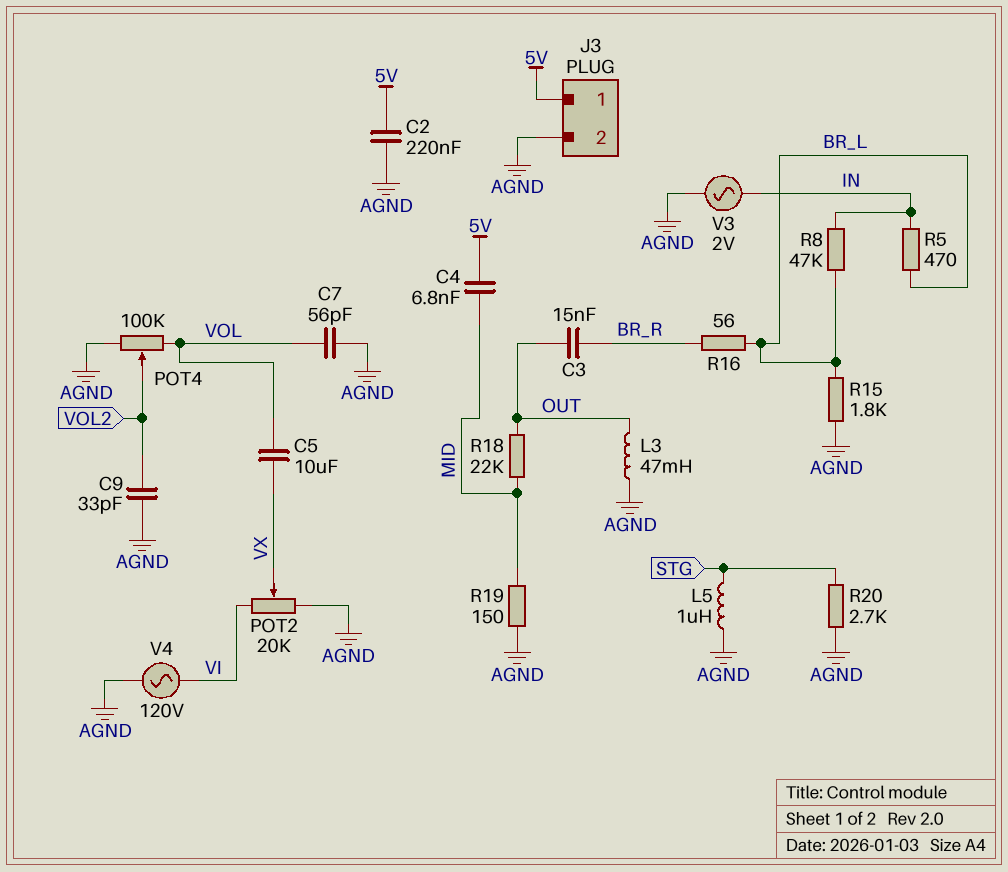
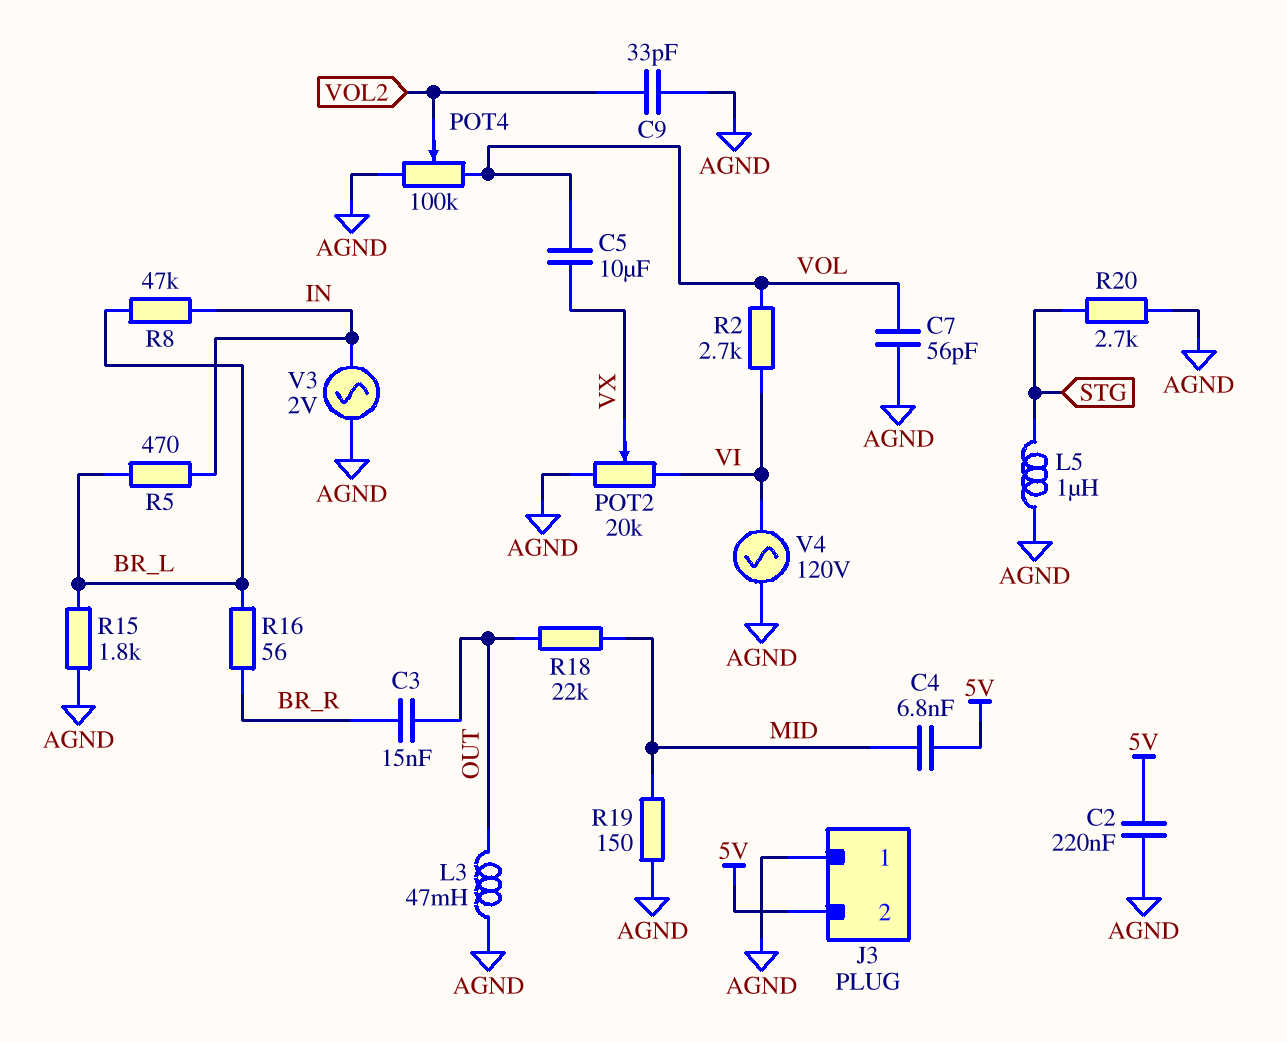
J3 pin 1: 5V -> AGND
J3 pin 2: AGND -> 5V
R2: none -> 2.7k (VI, VOL)

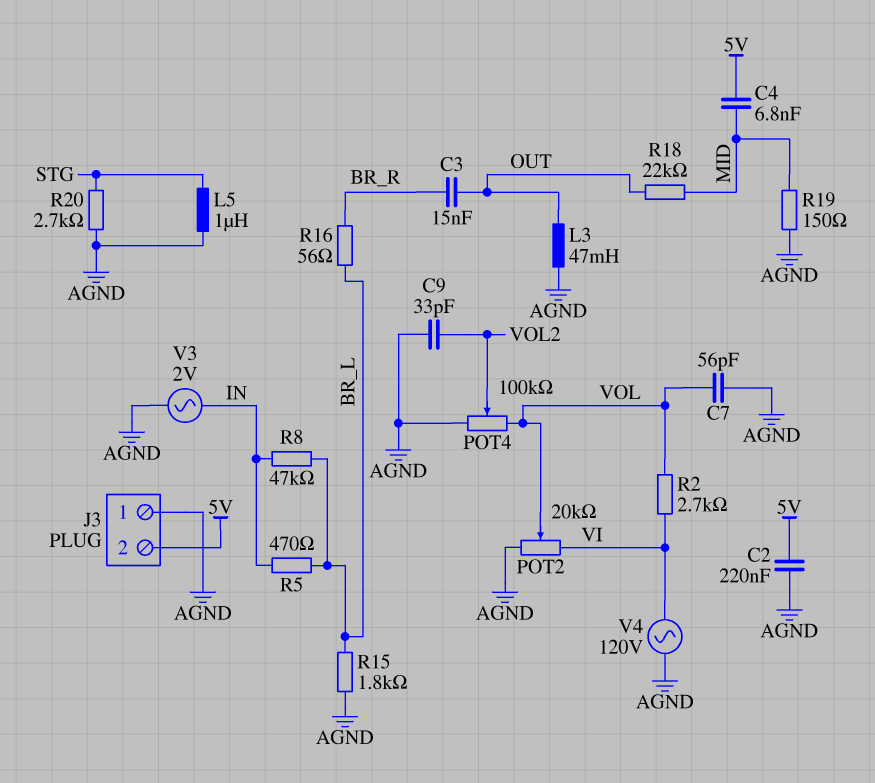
C5: 10uF (VOL, VX) -> none
POT2: 20k (AGND, VI, wiper VX) -> 20k (AGND, VI, wiper VOL)

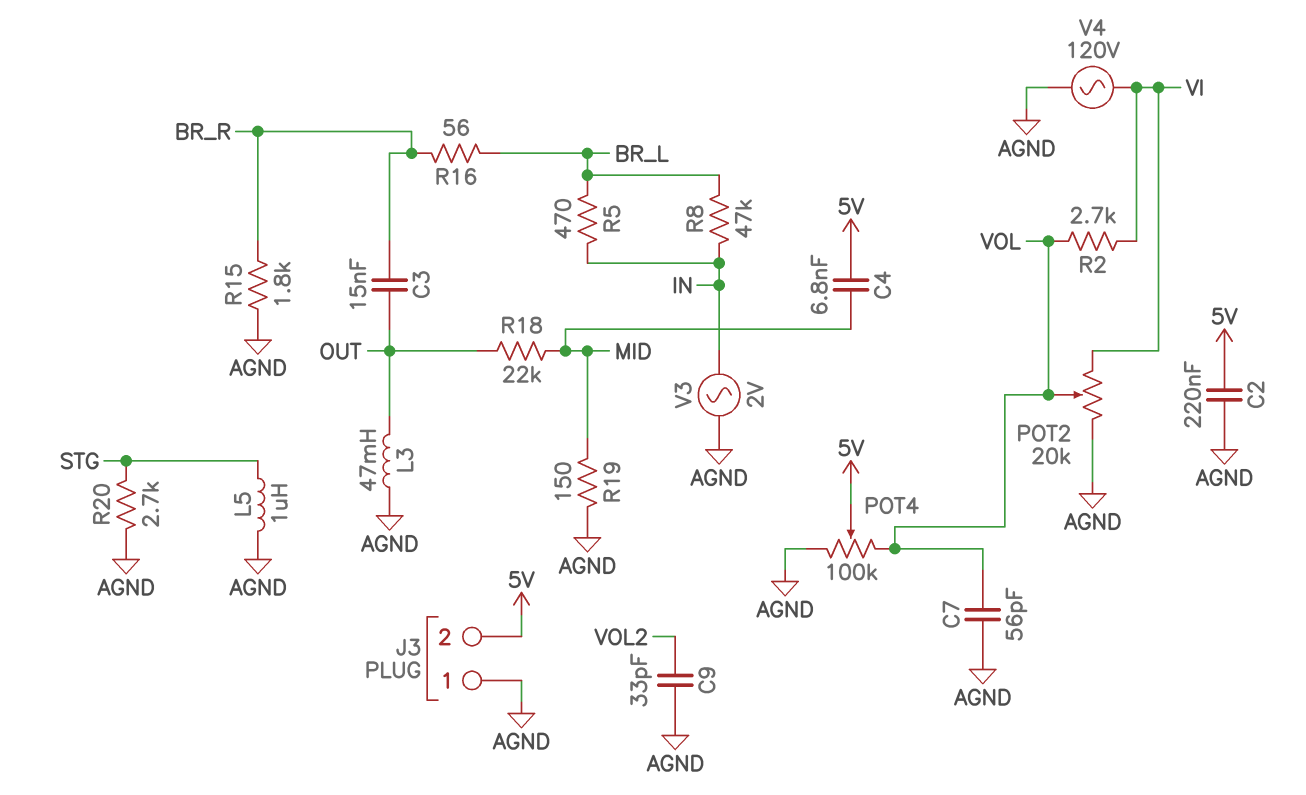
POT4: 100k (AGND, VOL, wiper VOL2) -> 100k (AGND, VOL, wiper 5V)
R15: 1.8k (AGND, BR_L) -> 1.8k (AGND, BR_R)

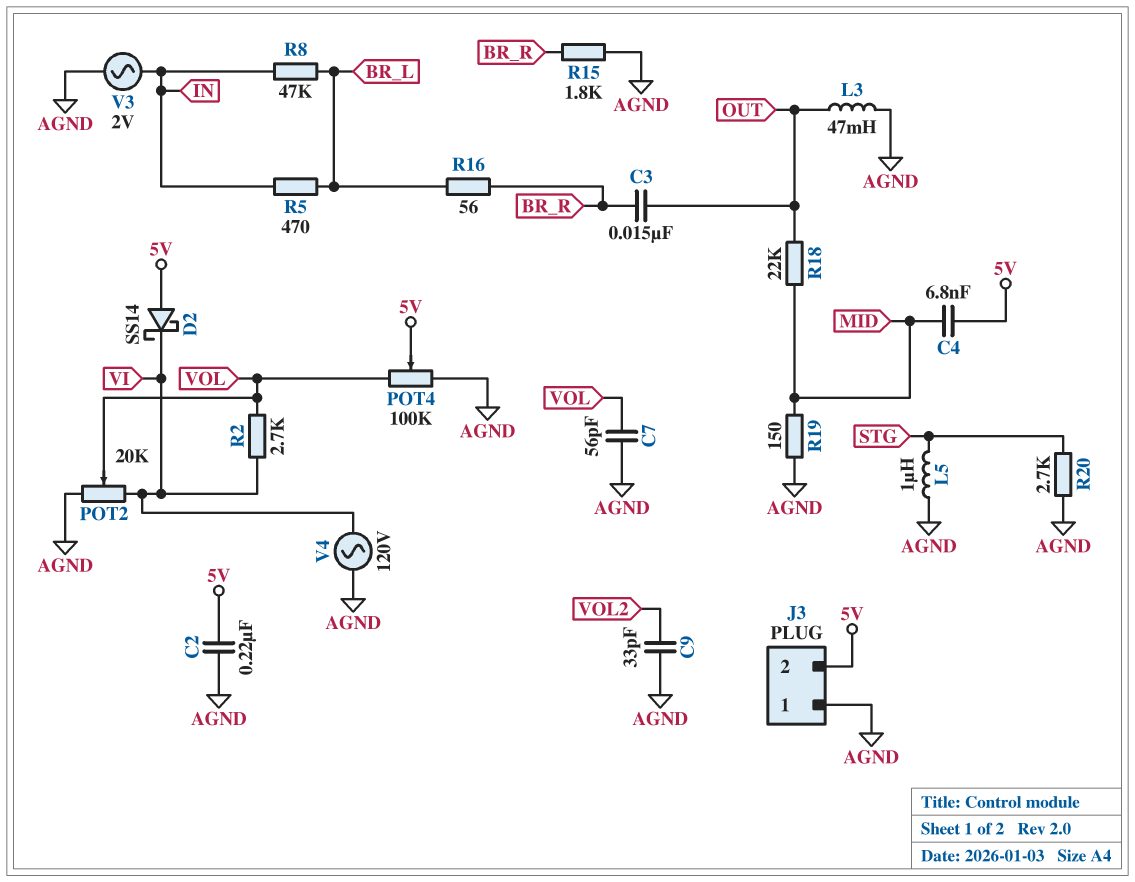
D2: none -> schottky SS14 (A 5V, K VI)

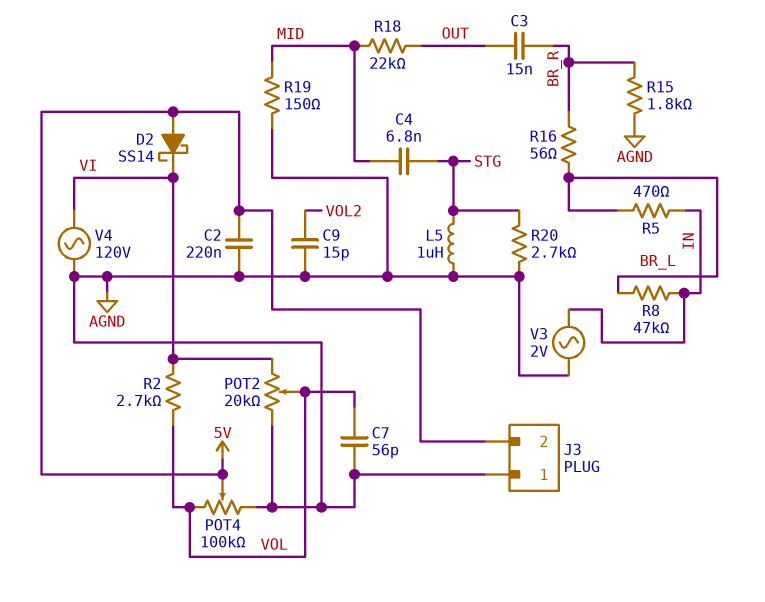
C4: 6.8nF (5V, MID) -> 6.8nF (MID, STG)
C9: 33pF (AGND, VOL2) -> 15pF (AGND, VOL2)
L3: 47mH (AGND, OUT) -> none

